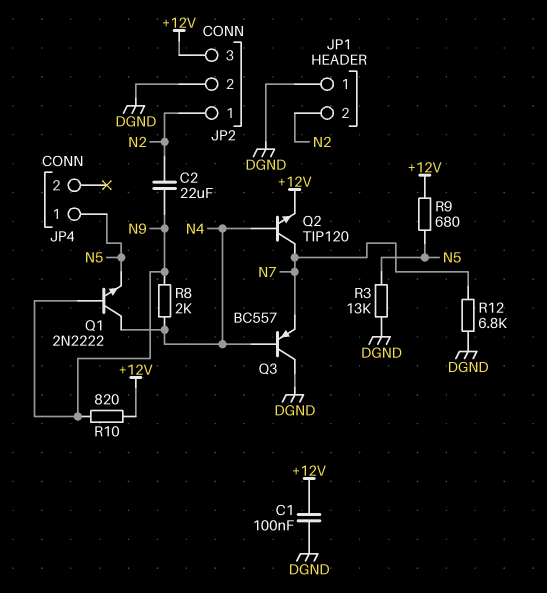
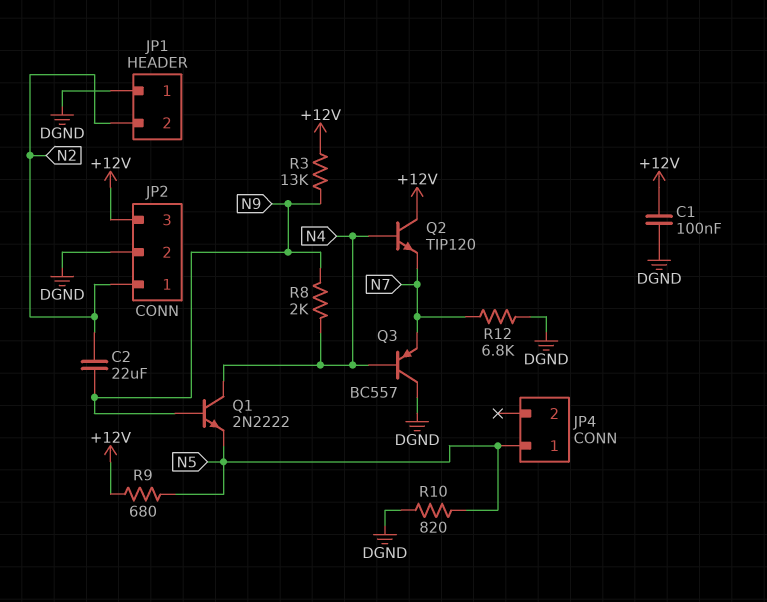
Q2: NPN TIP120 (B N4, C N7, E +12V) -> NPN TIP120 (B N4, C +12V, E N7)
R3: 13k (DGND, N5) -> 13k (+12V, N9)
R10: 820 (+12V, N9) -> 820 (DGND, N5)

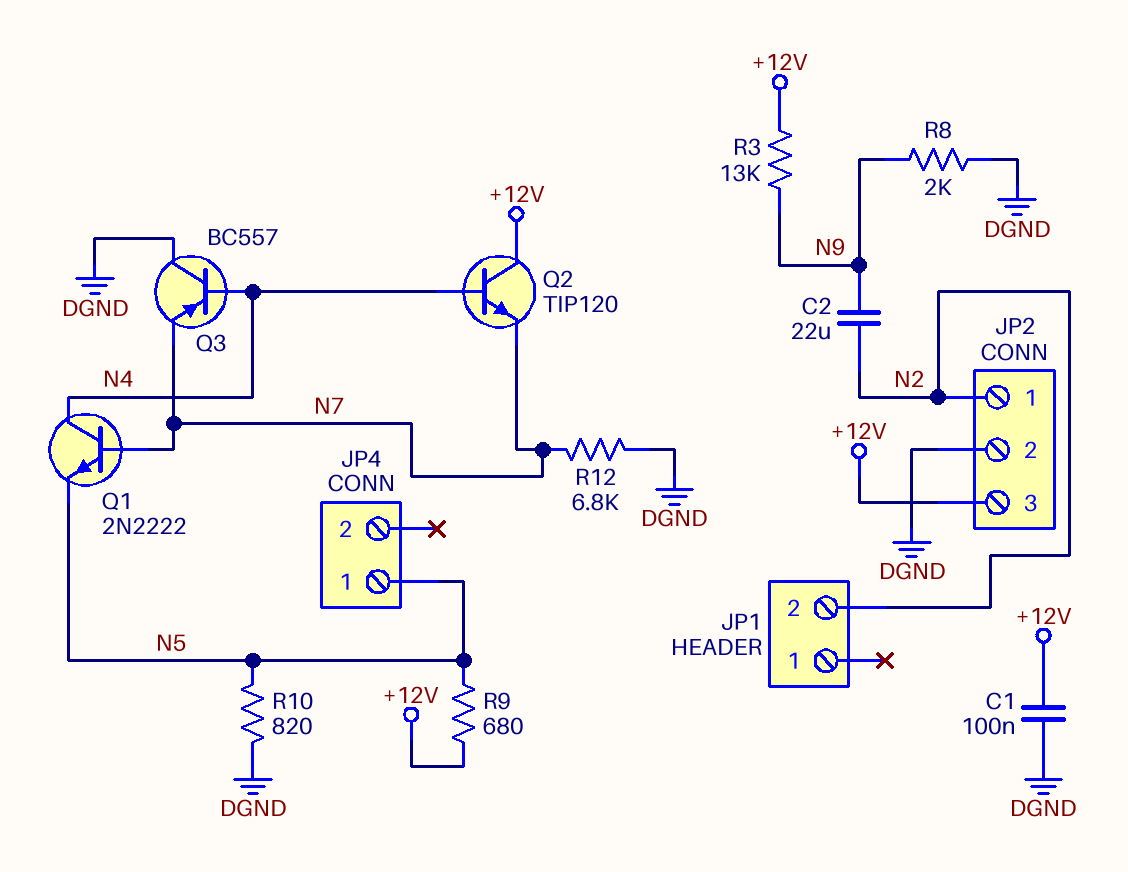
JP1 pin 1: DGND -> none
Q1: NPN 2N2222 (B N9, C N4, E N5) -> NPN 2N2222 (B N7, C N4, E N5)
R8: 2k (N4, N9) -> 2k (DGND, N9)

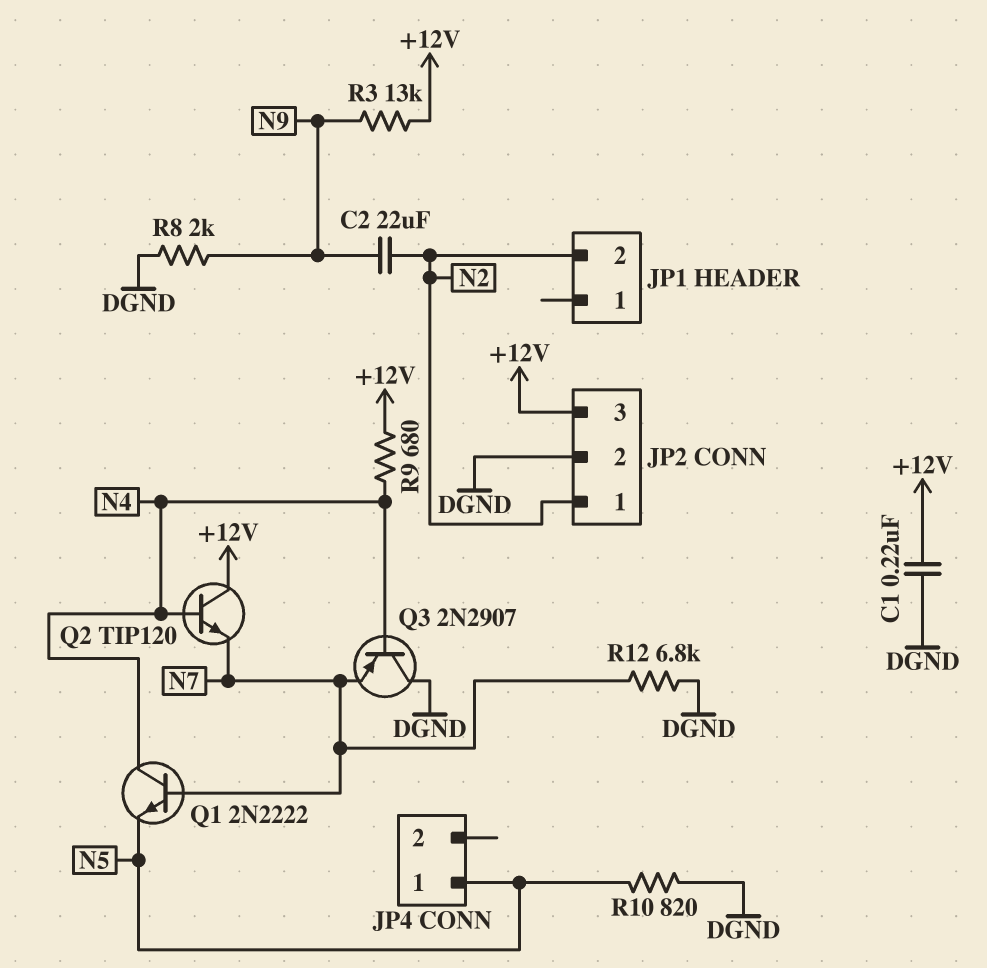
C1: 100nF (+12V, DGND) -> 220nF (+12V, DGND)
Q3: PNP BC557 (B N4, C DGND, E N7) -> PNP 2N2907 (B N4, C DGND, E N7)
R9: 680 (+12V, N5) -> 680 (+12V, N4)

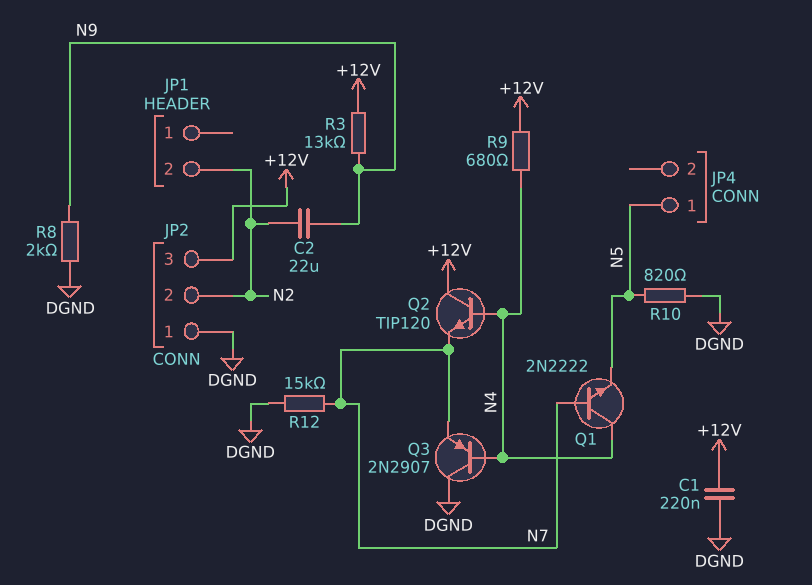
JP2 pin 1: N2 -> DGND
JP2 pin 2: DGND -> N2
R12: 6.8k (DGND, N7) -> 15k (DGND, N7)

